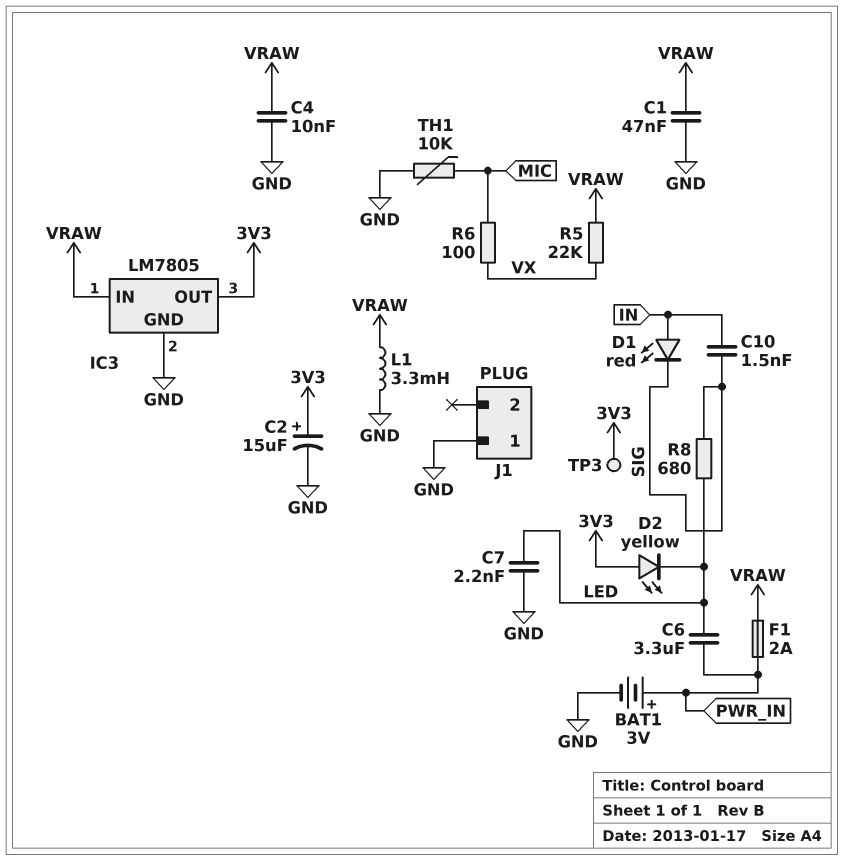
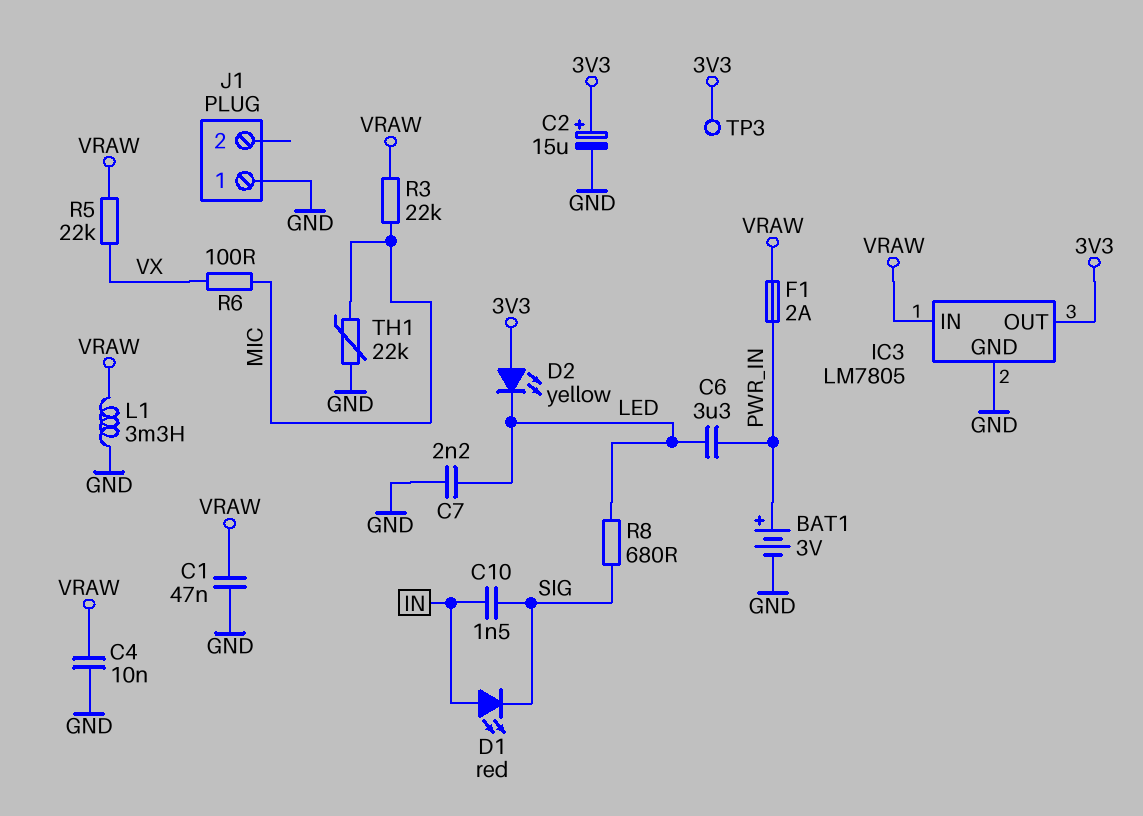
R3: none -> 22k (MIC, VRAW)
TH1: 10k (GND, MIC) -> 22k (GND, MIC)

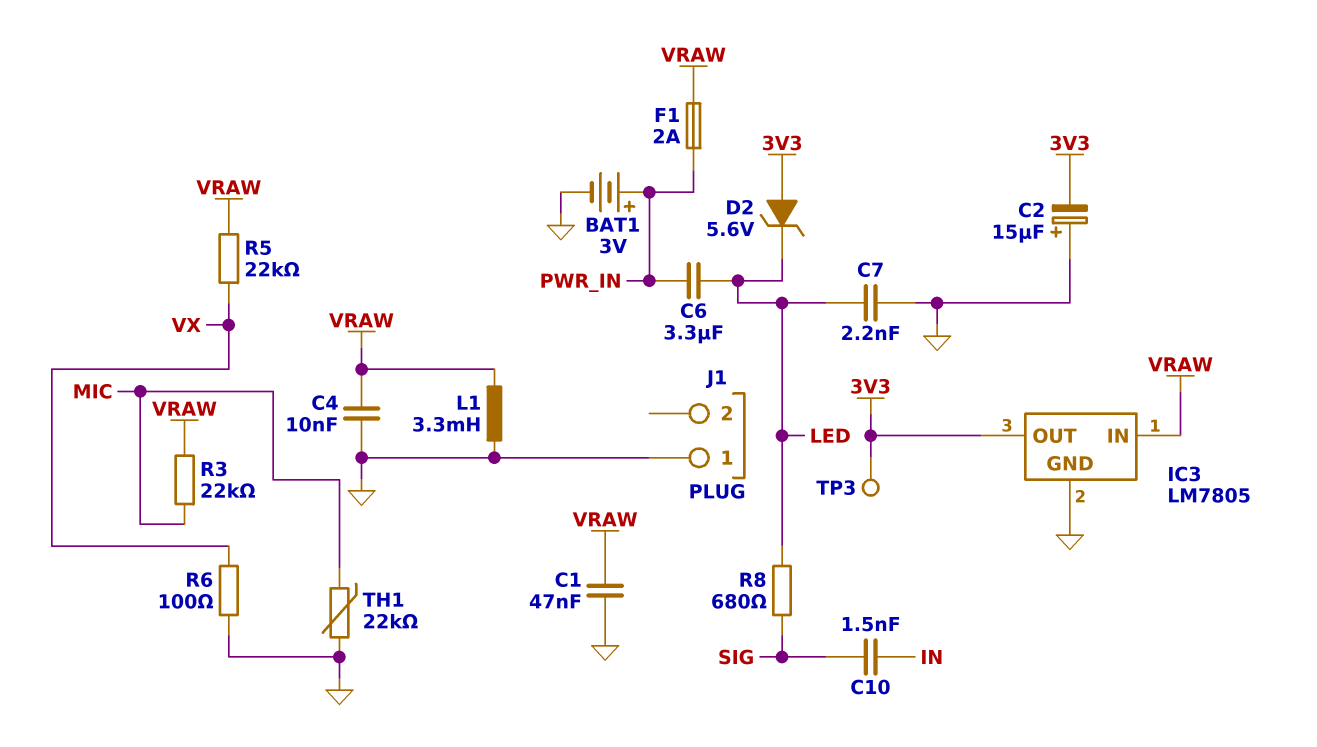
C2: 15uF (plus 3V3, minus GND) -> 15uF (plus GND, minus 3V3)
D1: LED red (A IN, K SIG) -> none
D2: LED yellow (A 3V3, K LED) -> zener 5.6V (A 3V3, K LED)
R6: 100 (MIC, VX) -> 100 (GND, VX)

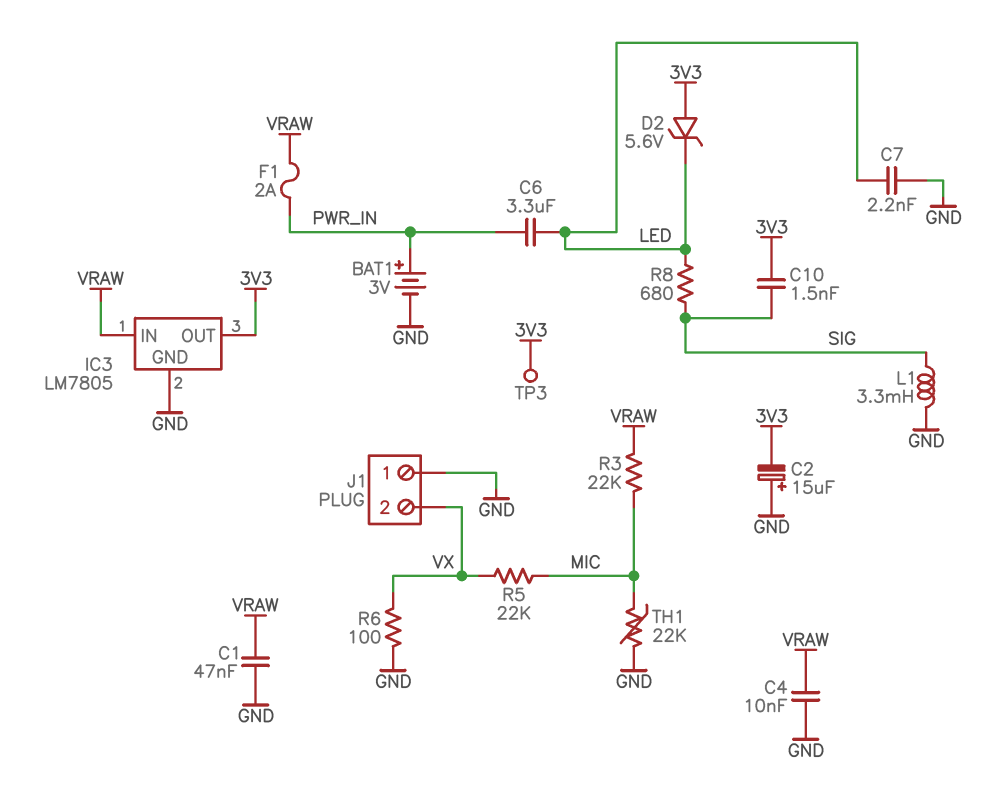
C10: 1.5nF (IN, SIG) -> 1.5nF (3V3, SIG)
J1 pin 2: none -> VX
L1: 3.3mH (GND, VRAW) -> 3.3mH (GND, SIG)
R5: 22k (VRAW, VX) -> 22k (MIC, VX)

